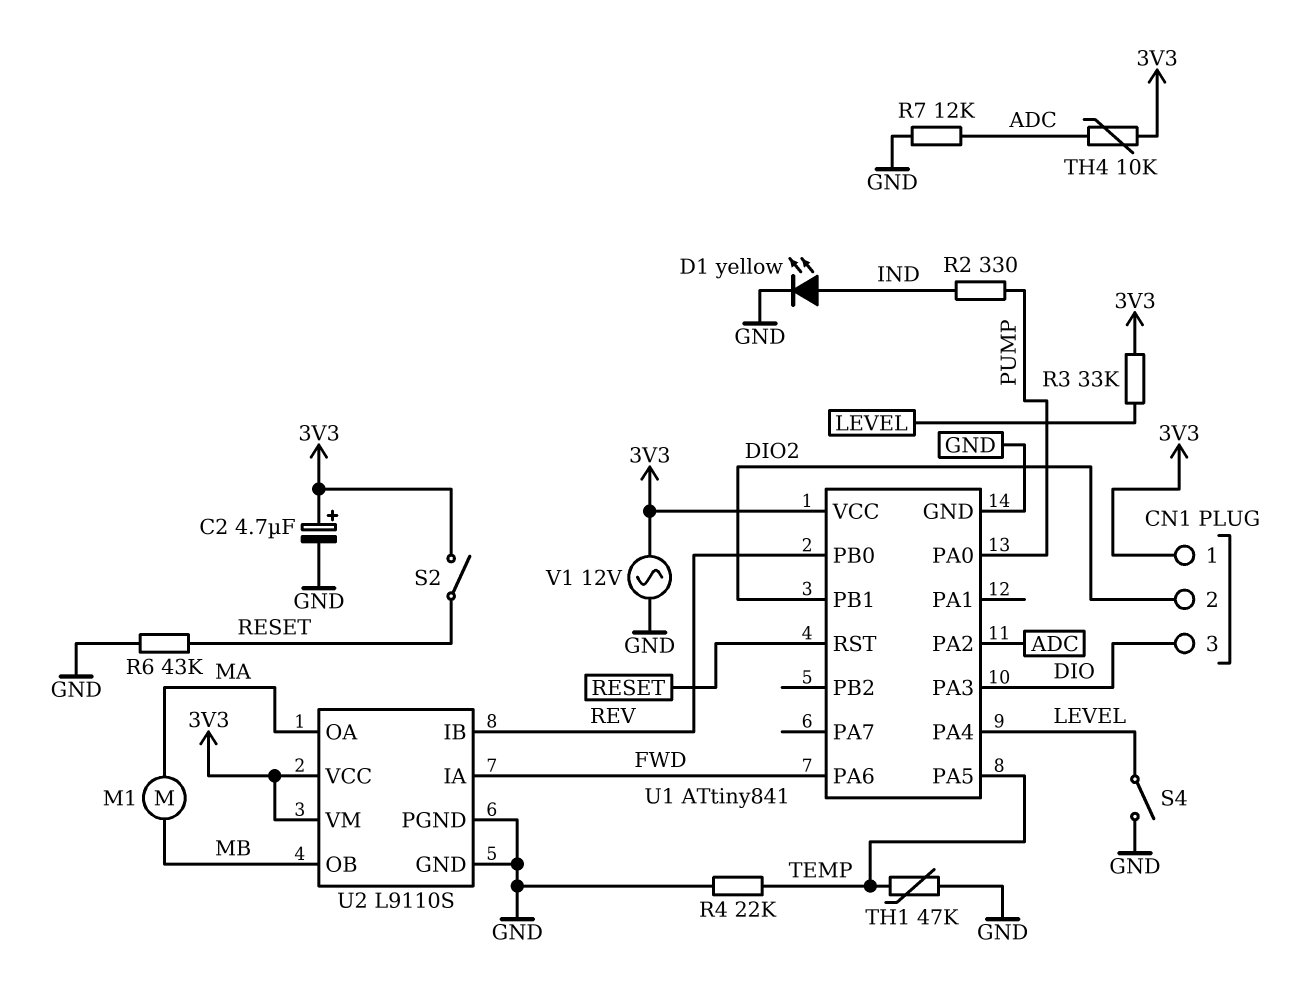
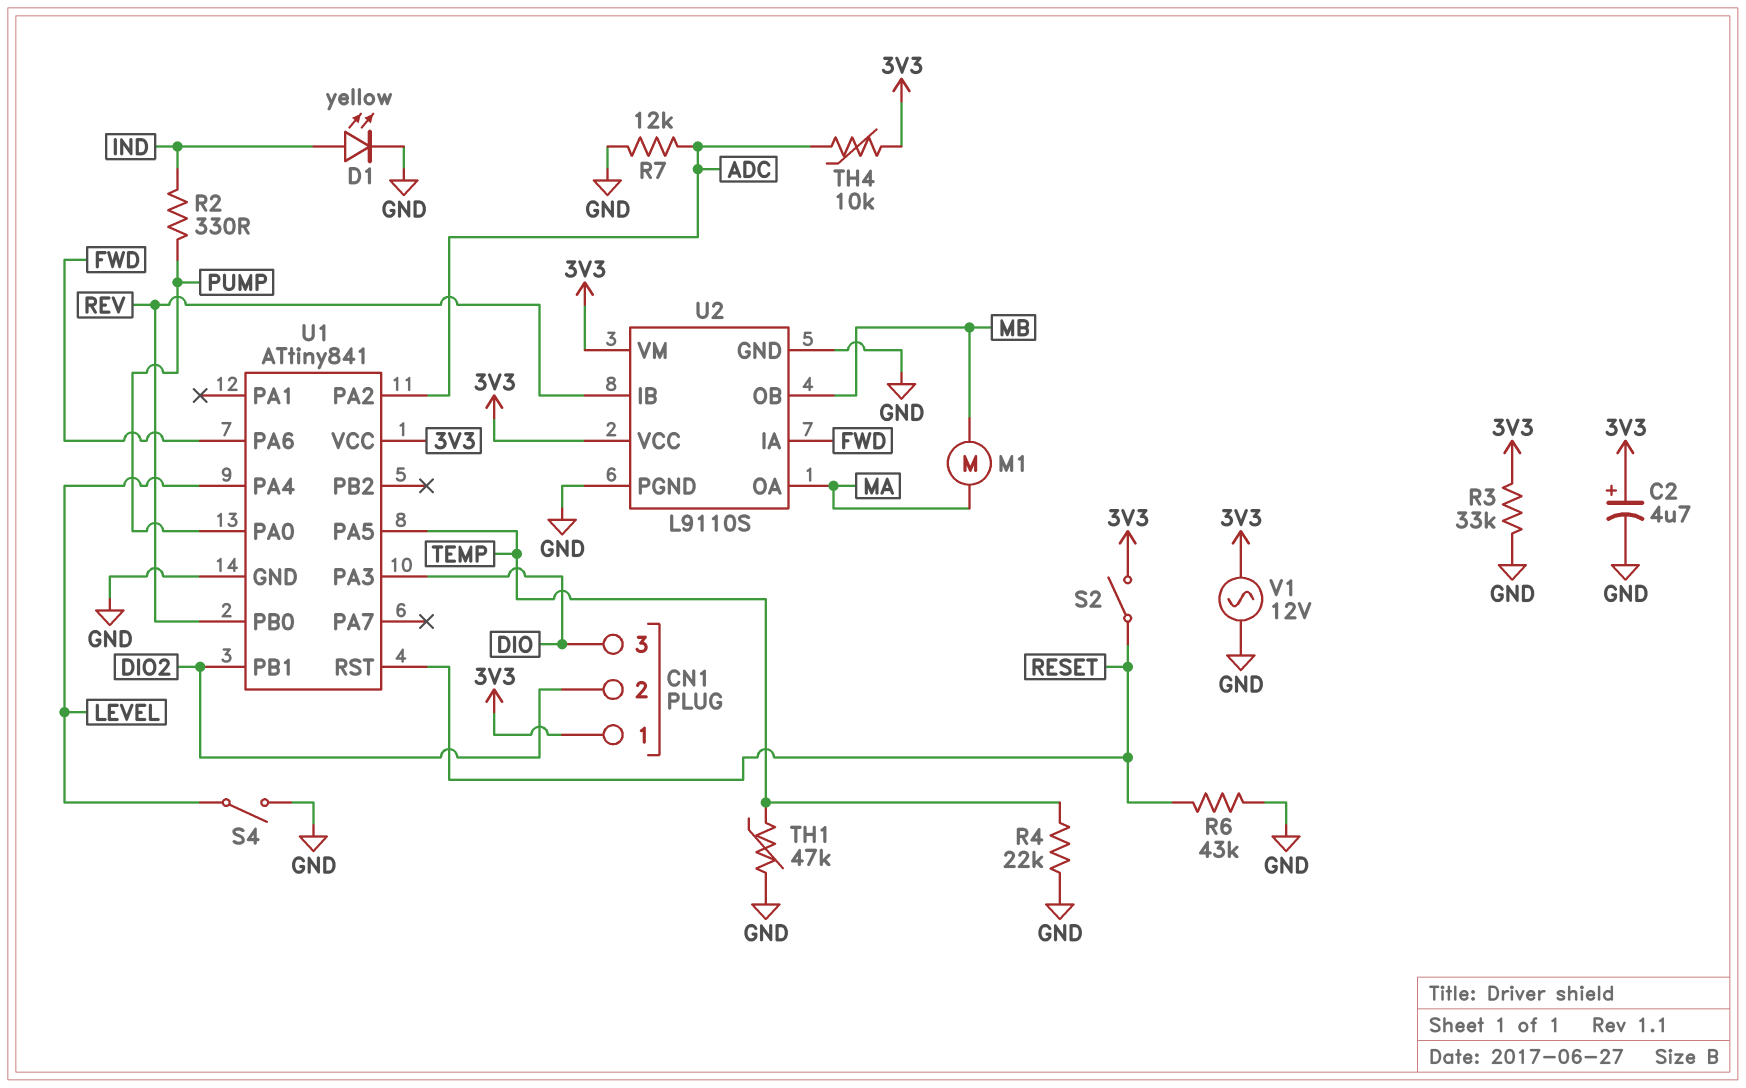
R3: 33k (3V3, LEVEL) -> 33k (3V3, GND)

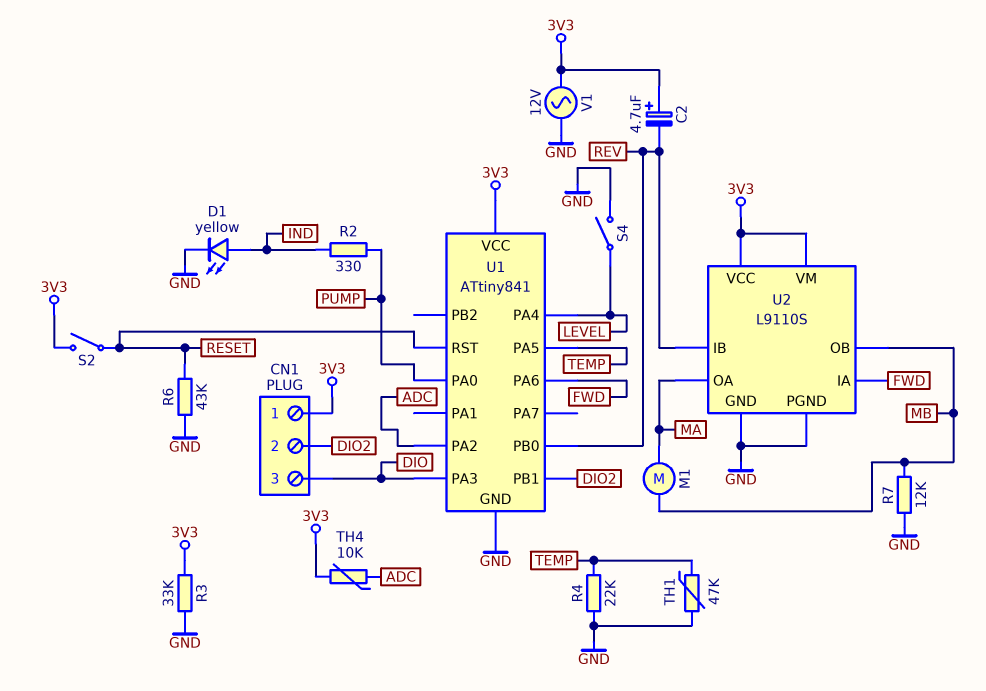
C2: 4.7uF (plus 3V3, minus GND) -> 4.7uF (plus 3V3, minus REV)
R7: 12k (ADC, GND) -> 12k (GND, MB)

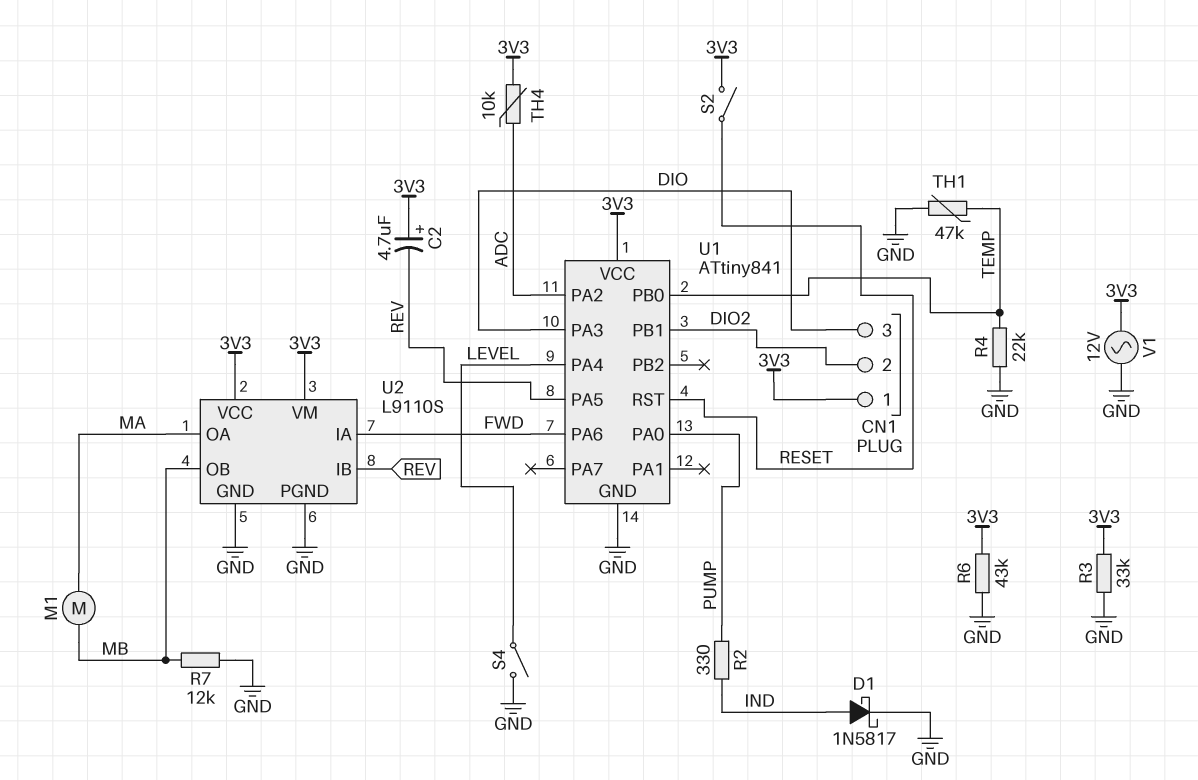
D1: LED yellow (A IND, K GND) -> schottky 1N5817 (A IND, K GND)
R6: 43k (GND, RESET) -> 43k (3V3, GND)
U1 pin PA5: TEMP -> REV
U1 pin PB0: REV -> TEMP

